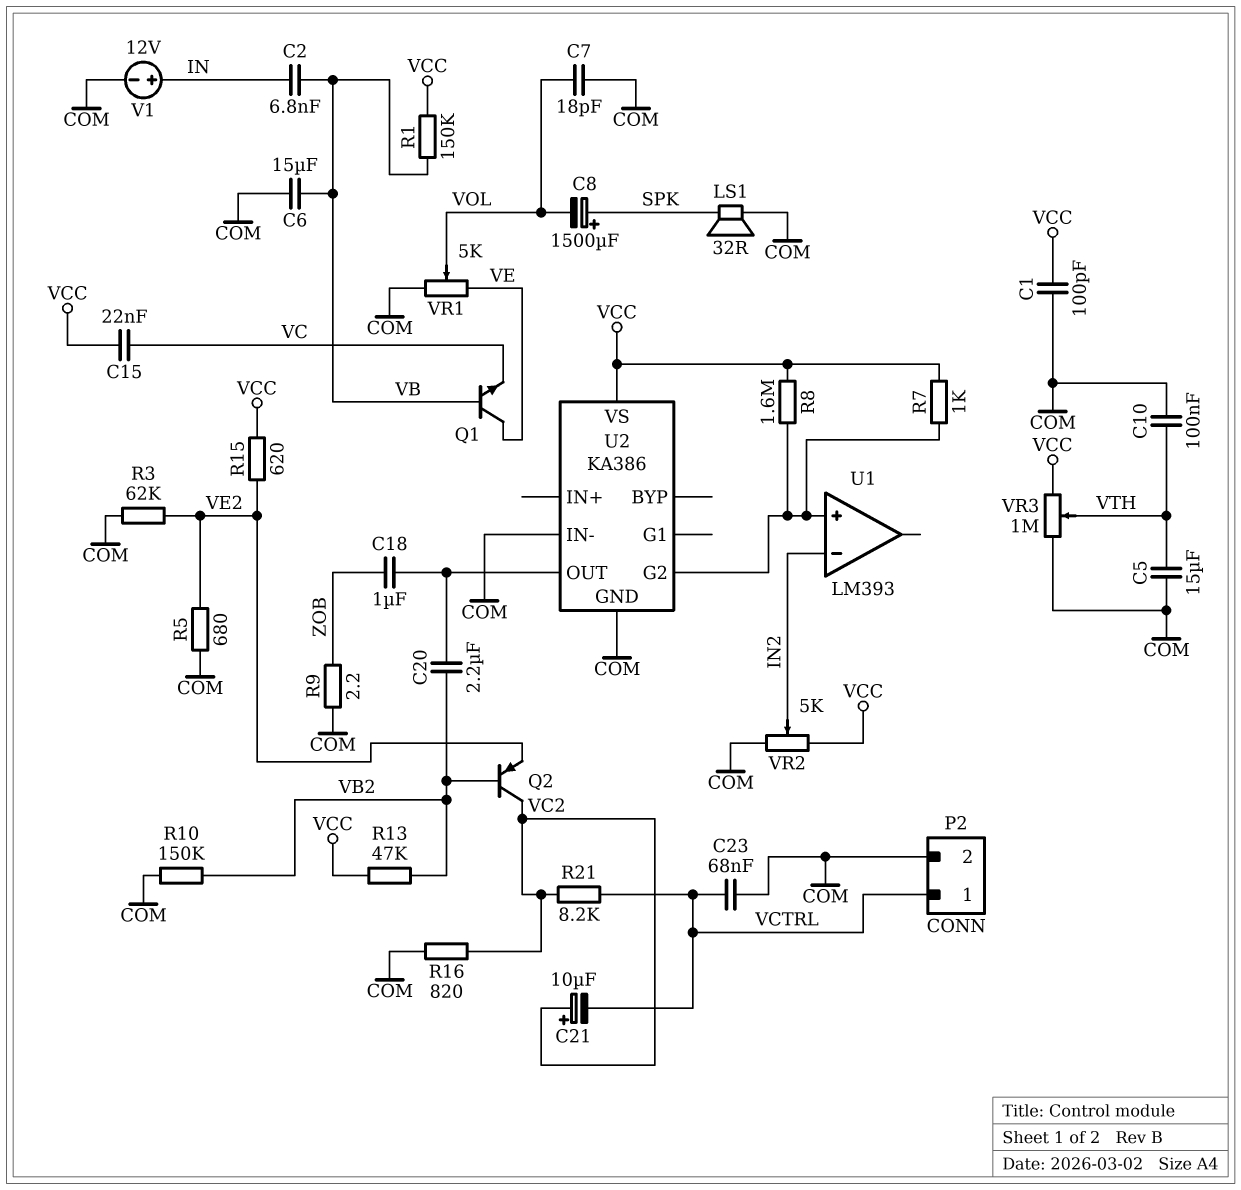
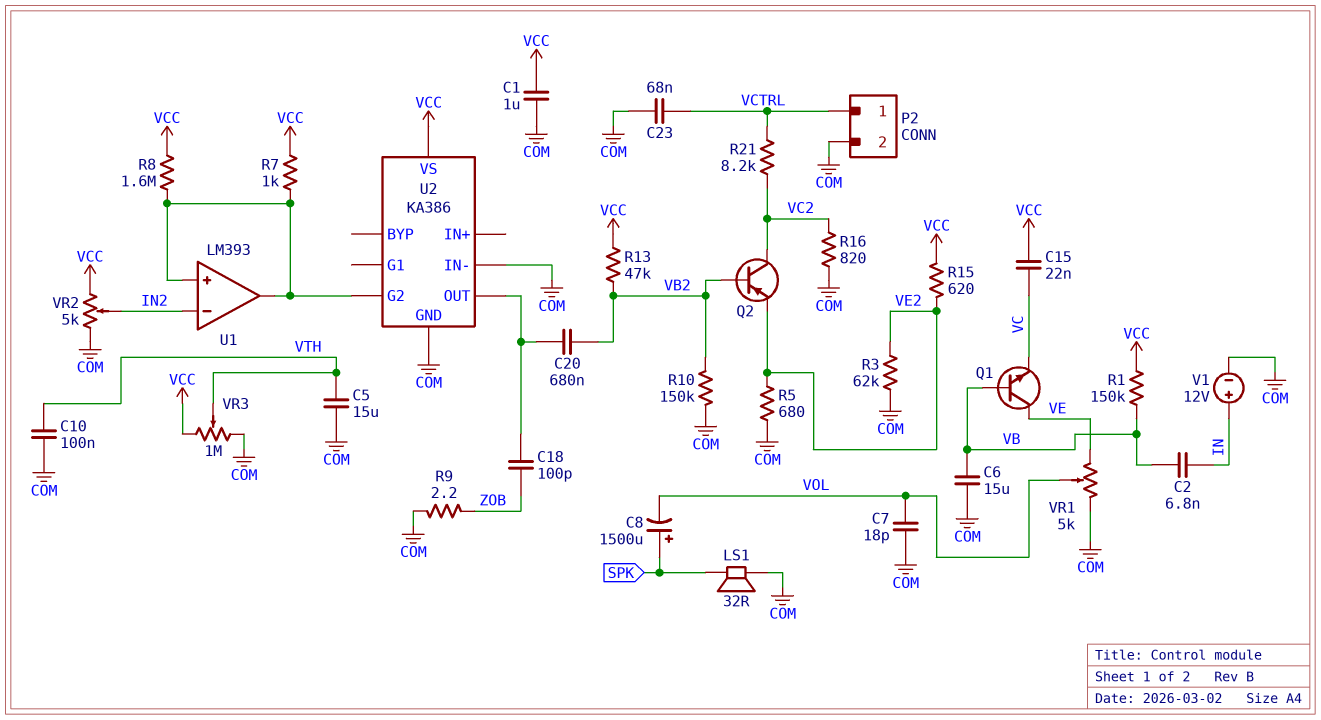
C1: 100pF (COM, VCC) -> 1uF (COM, VCC)
C18: 1uF (U2/OUT, ZOB) -> 100pF (U2/OUT, ZOB)
C20: 2.2uF (U2/OUT, VB2) -> 680nF (U2/OUT, VB2)
C21: 10uF (plus VC2, minus VCTRL) -> none
U1 pin out: none -> U1/in+

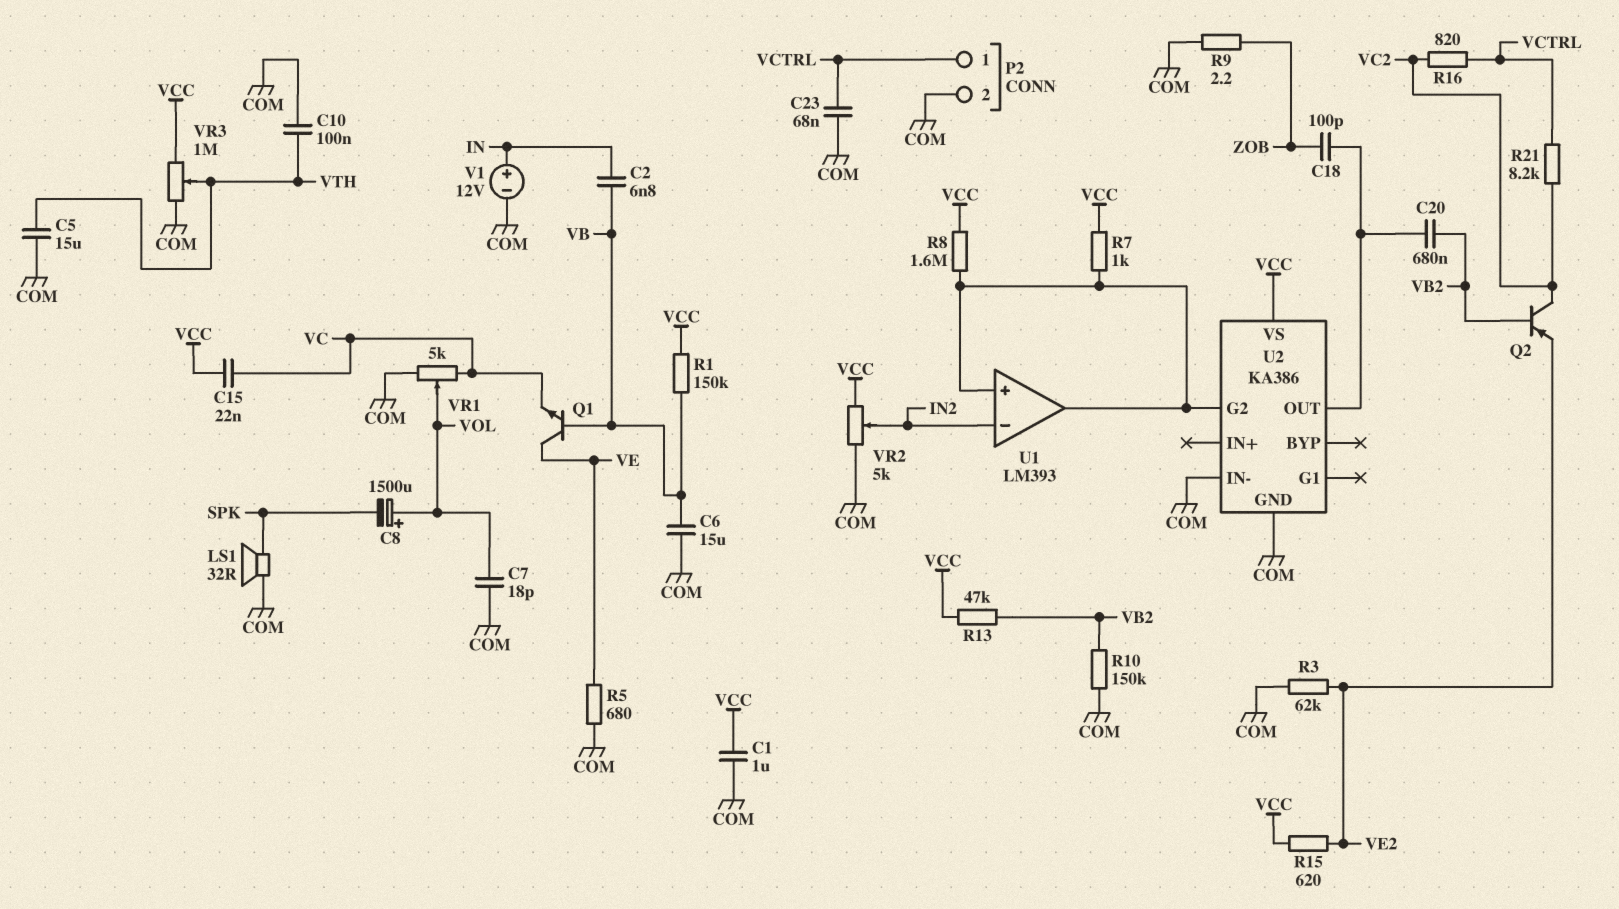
C8: 1500uF (plus SPK, minus VOL) -> 1500uF (plus VOL, minus SPK)
R5: 680 (COM, VE2) -> 680 (COM, VE)
R16: 820 (COM, VC2) -> 820 (VC2, VCTRL)
VR1: 5k (COM, VE, wiper VOL) -> 5k (COM, VC, wiper VOL)

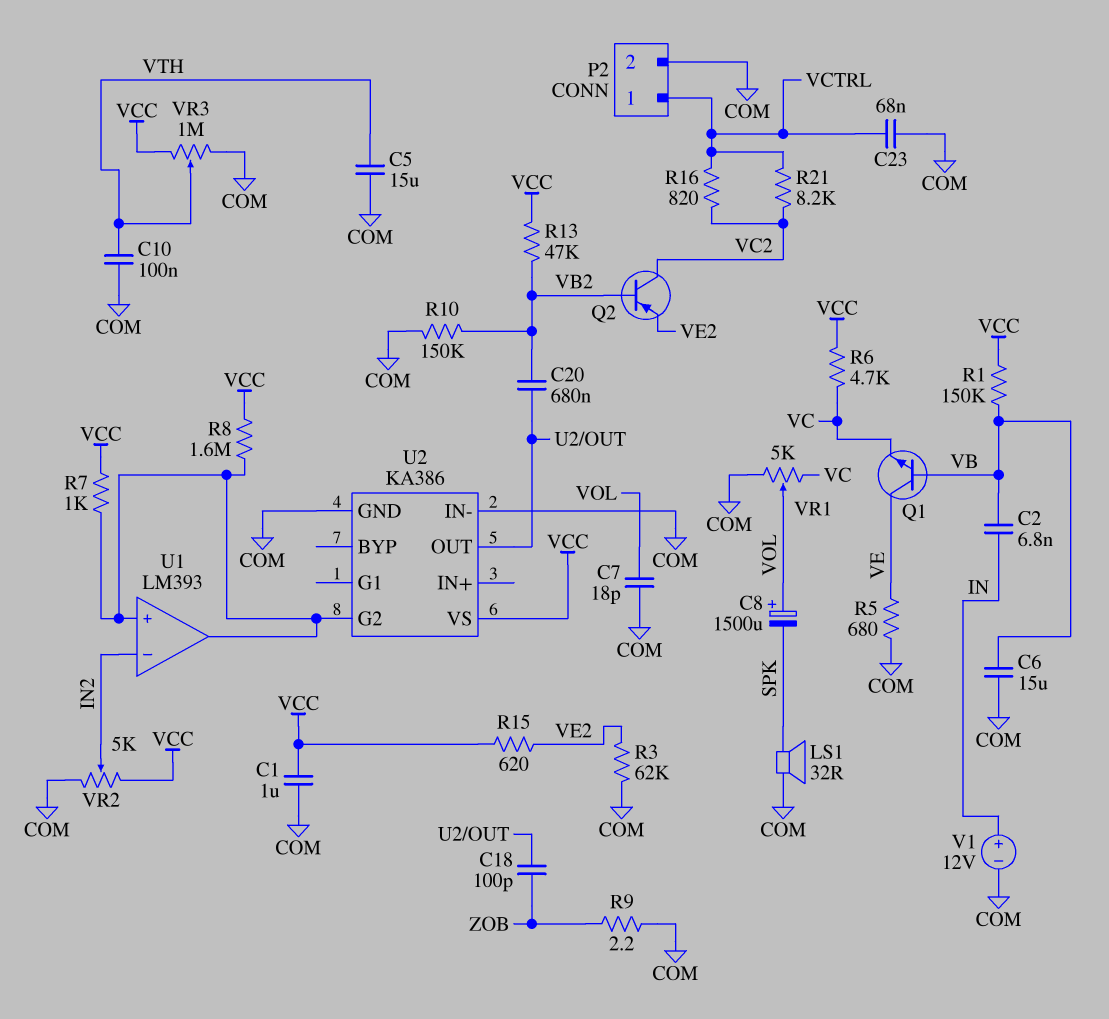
C15: 22nF (VC, VCC) -> none
R6: none -> 4.7k (VC, VCC)

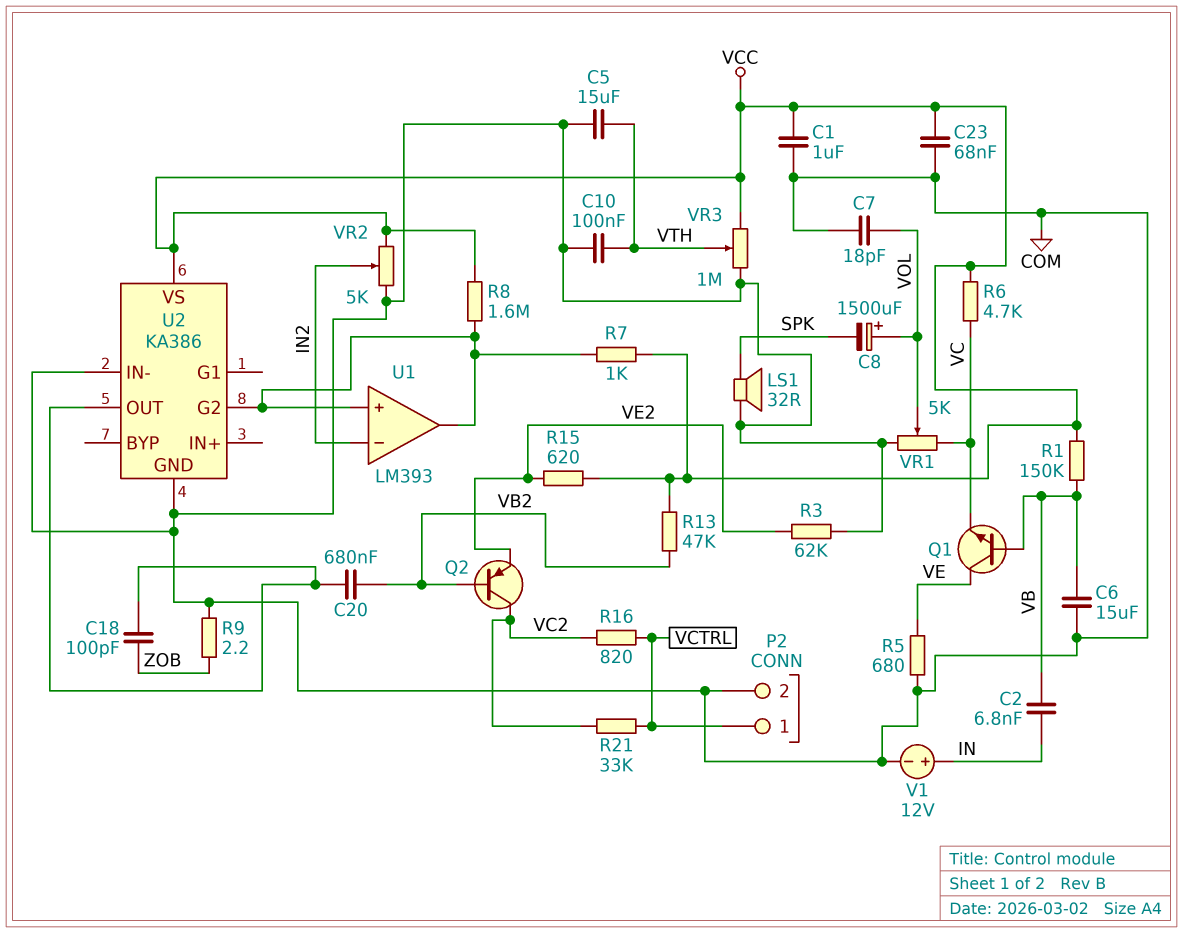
C23: 68nF (COM, VCTRL) -> 68nF (COM, VCC)
R10: 150k (COM, VB2) -> none
R21: 8.2k (VC2, VCTRL) -> 33k (VC2, VCTRL)

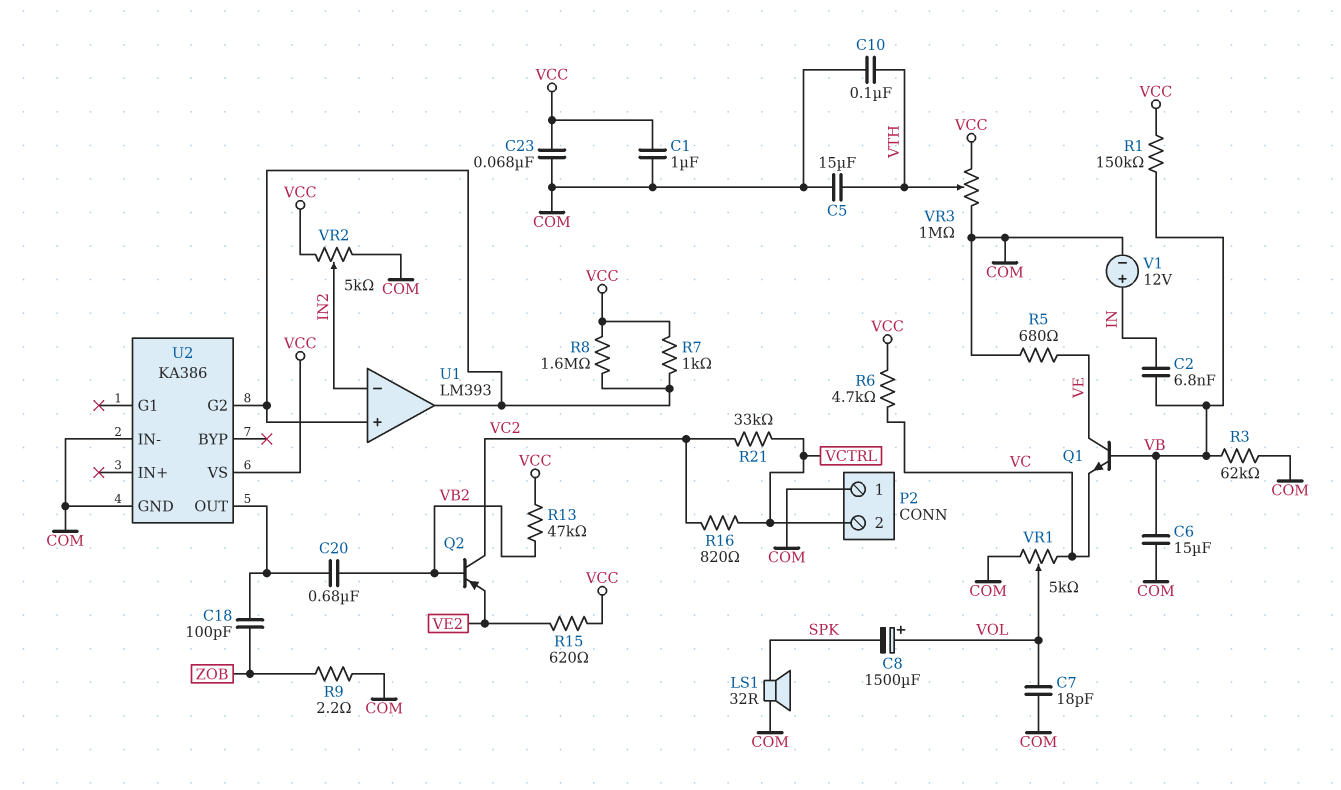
P2 pin 1: VCTRL -> COM
P2 pin 2: COM -> VCTRL
R3: 62k (COM, VE2) -> 62k (COM, VB)

